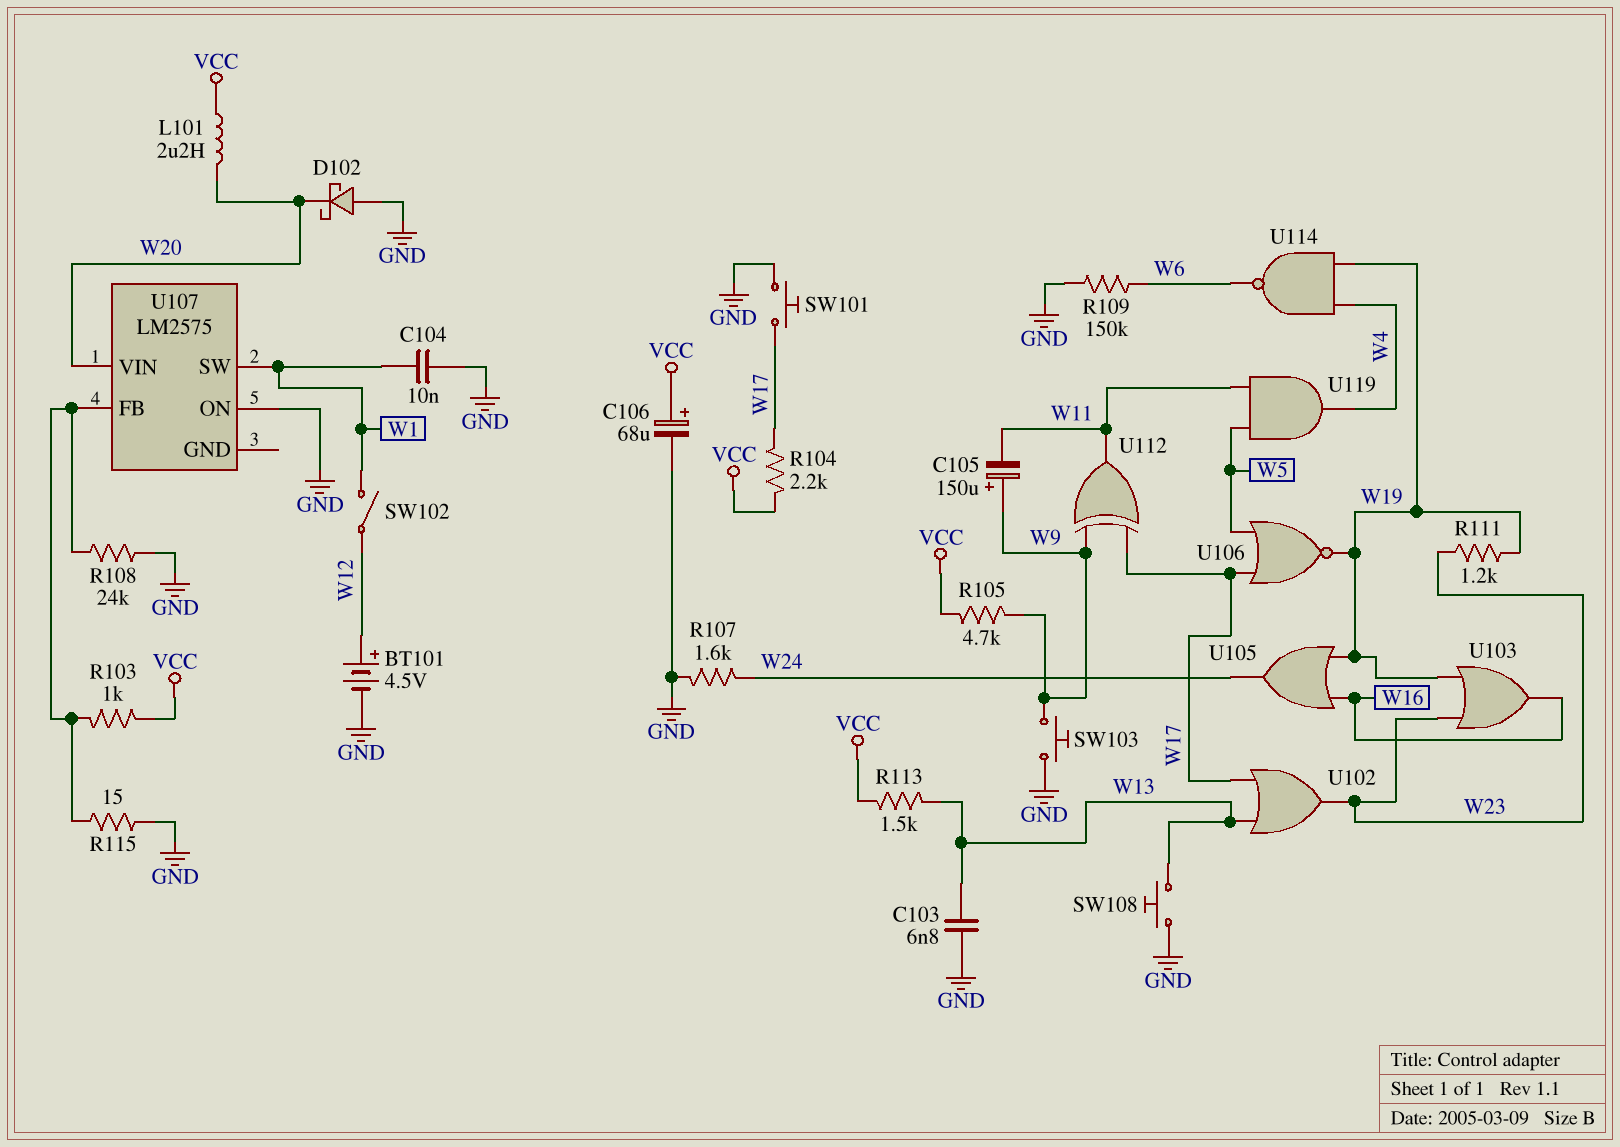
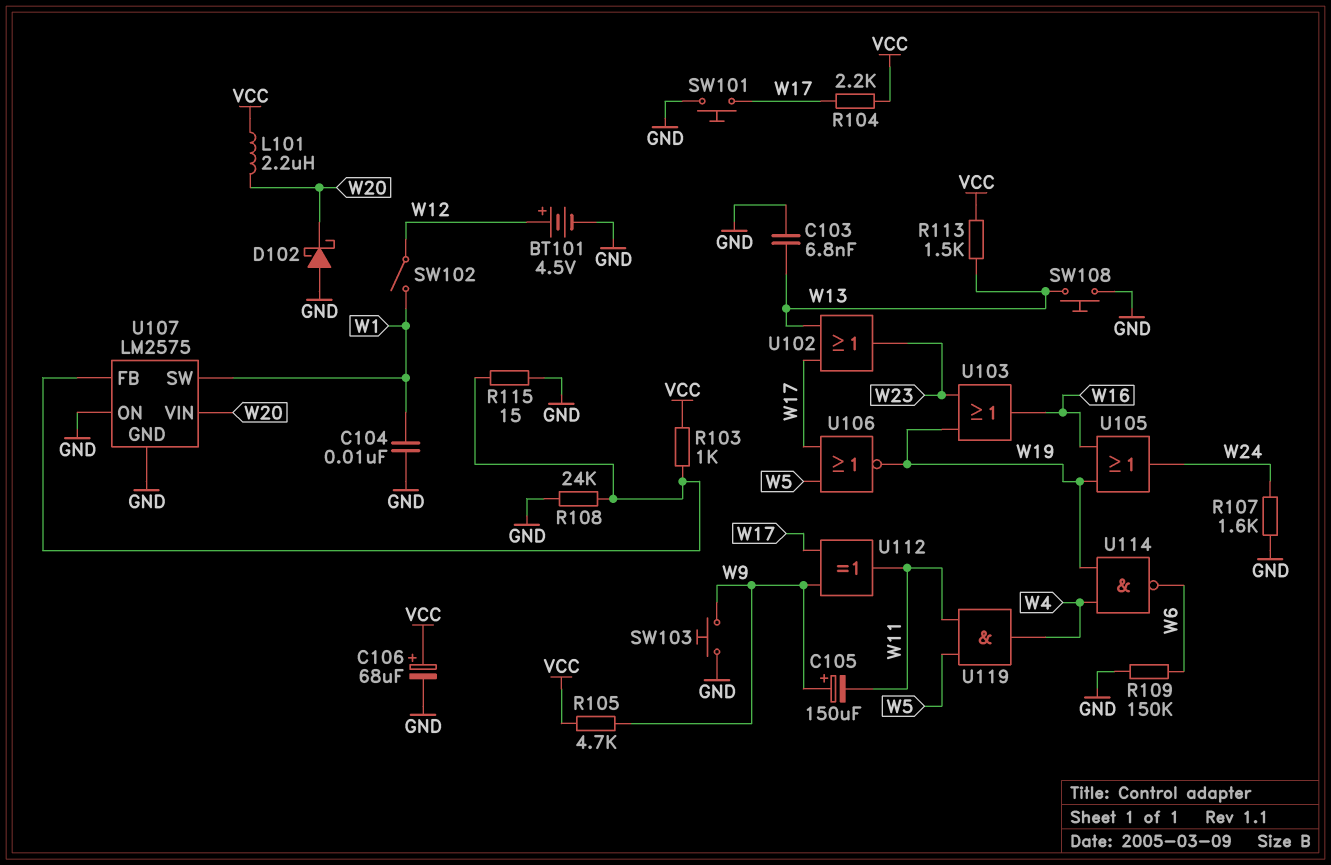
R111: 1.2k (W19, W23) -> none
U107 pin GND: none -> GND

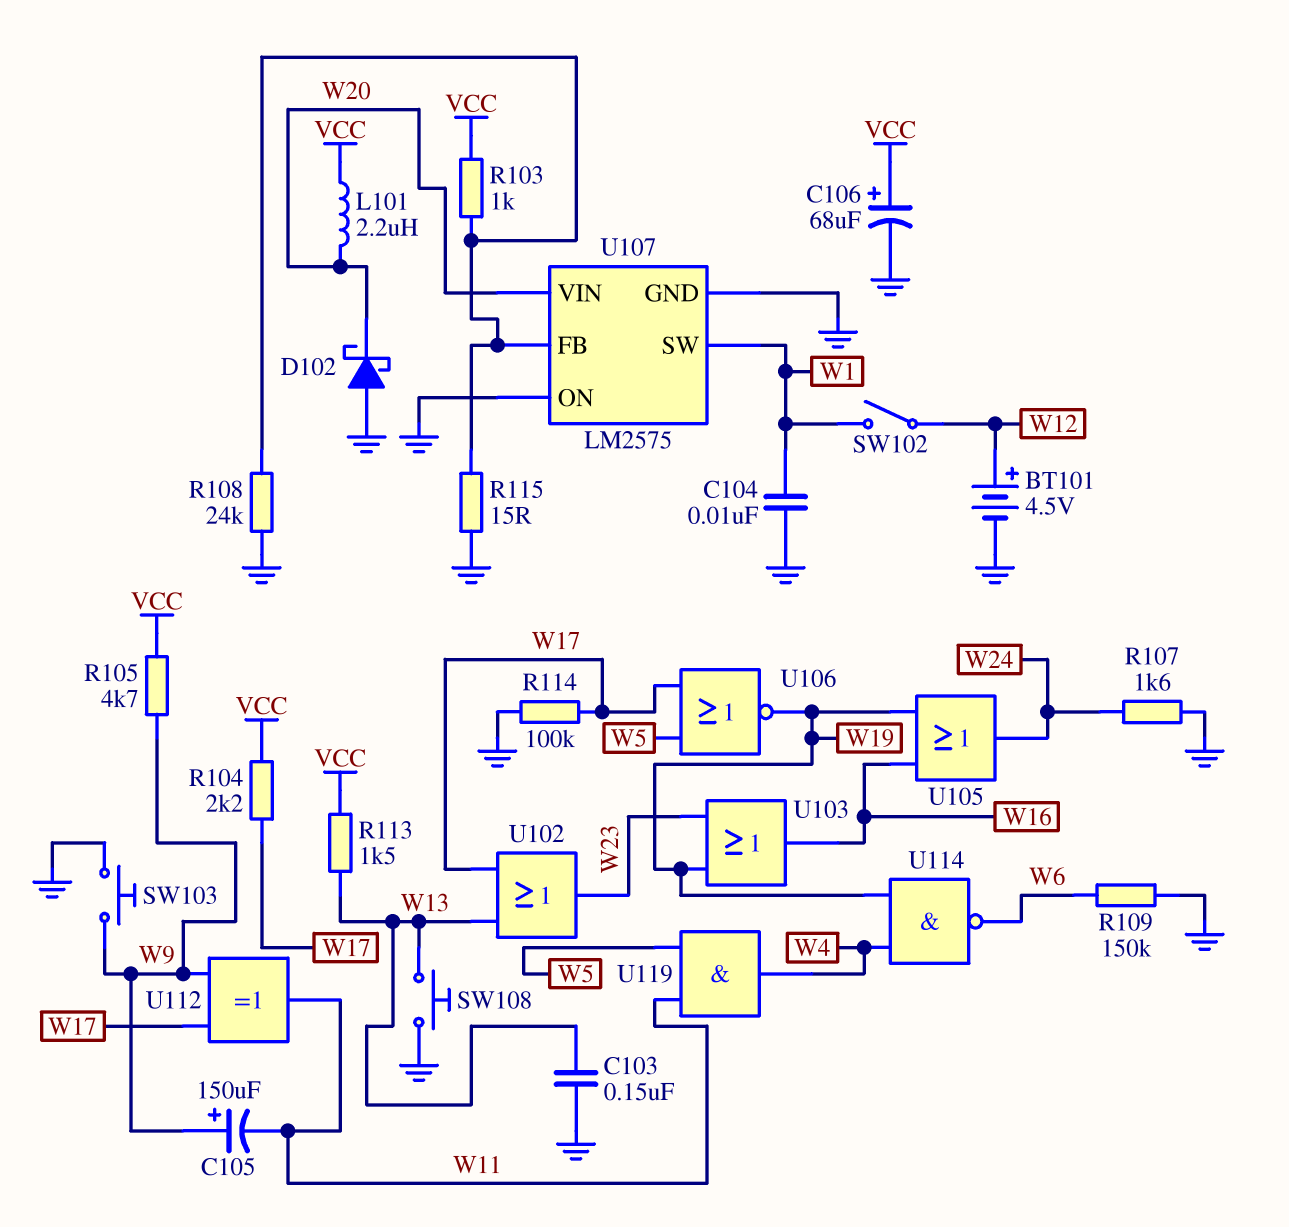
C103: 6.8nF (GND, W13) -> 150nF (GND, W13)
R114: none -> 100k (GND, W17)
SW101: button (GND, W17) -> none

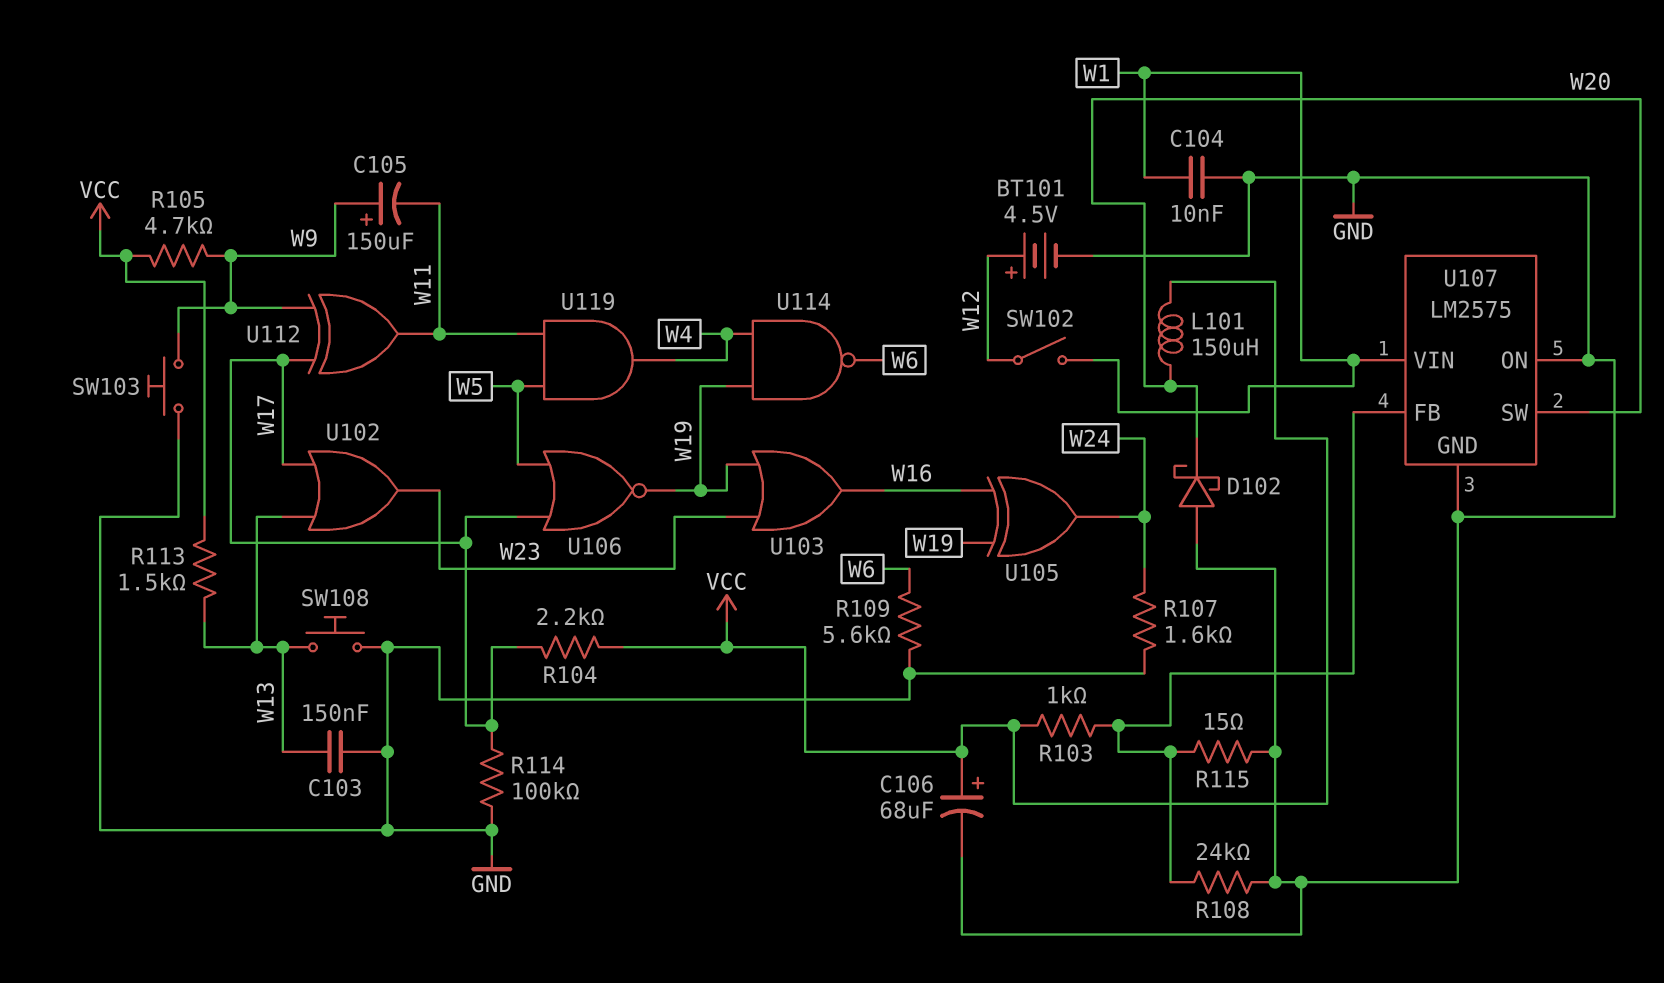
L101: 2.2uH (VCC, W20) -> 150uH (VCC, W20)
R109: 150k (GND, W6) -> 5.6k (GND, W6)
U105: OR (in W16, in W19, out W24) -> XOR (in W16, in W19, out W24)
U107 pin SW: W1 -> W20
U107 pin VIN: W20 -> W1

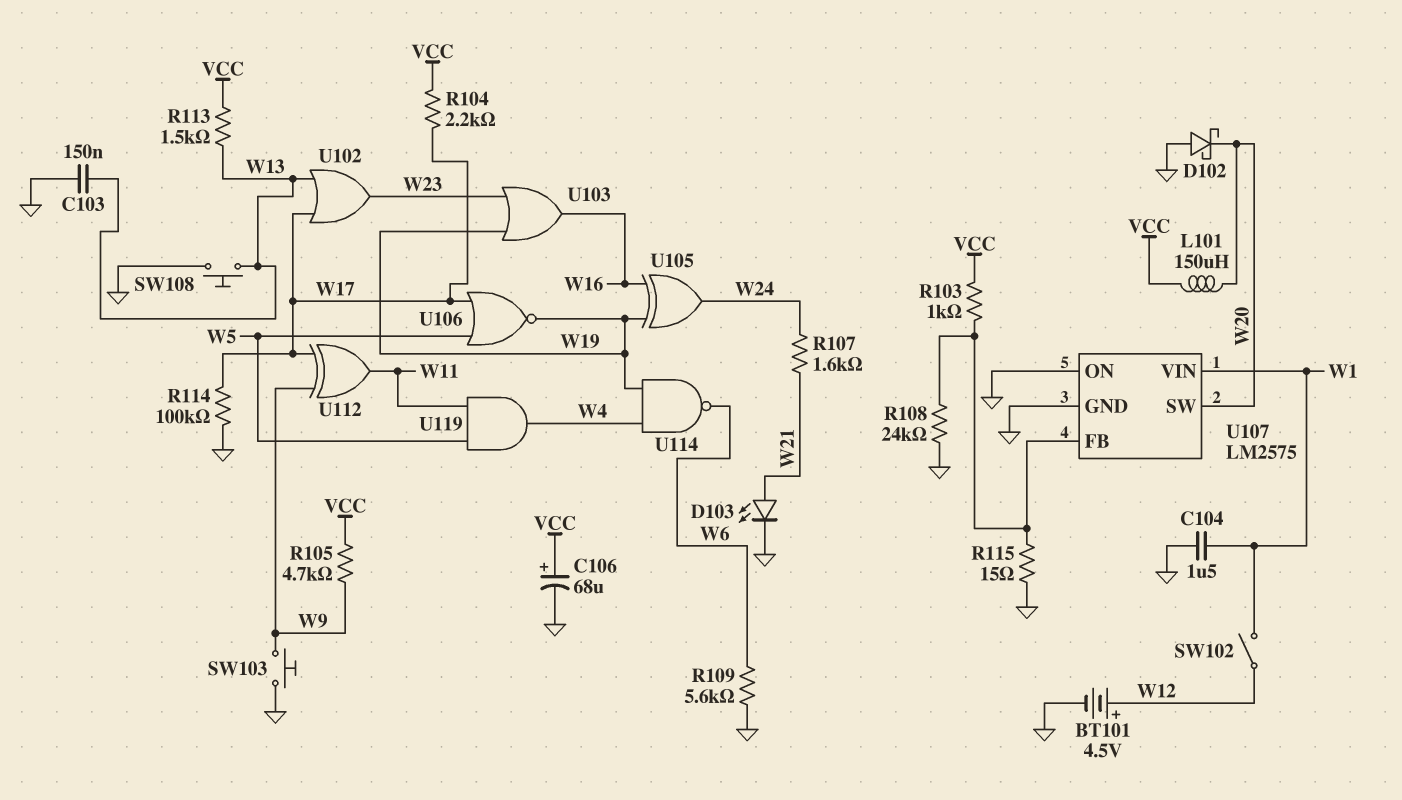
C104: 10nF (GND, W1) -> 1.5uF (GND, W1)
C105: 150uF (plus W9, minus W11) -> none
D103: none -> LED (A W21, K GND)
R107: 1.6k (GND, W24) -> 1.6k (W21, W24)

